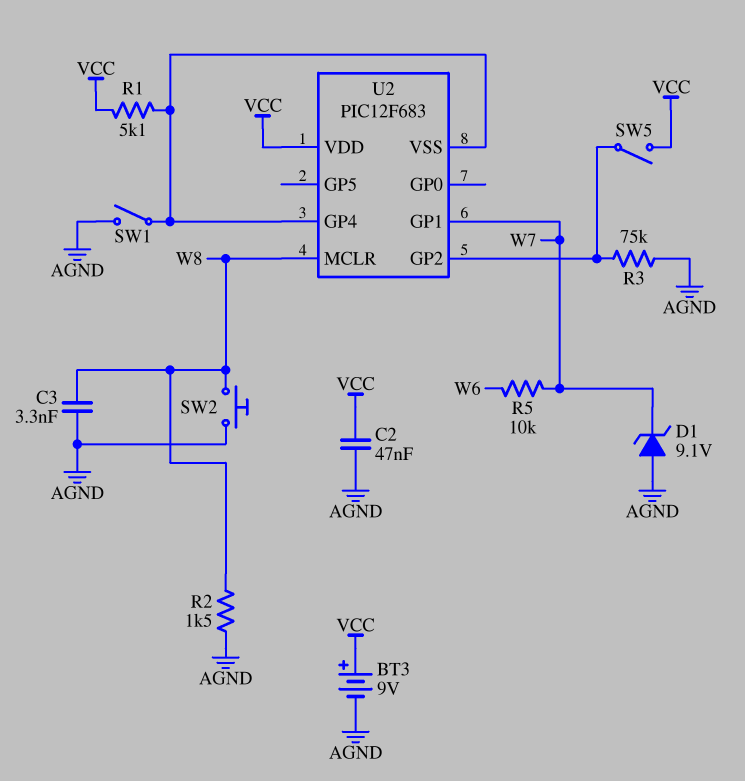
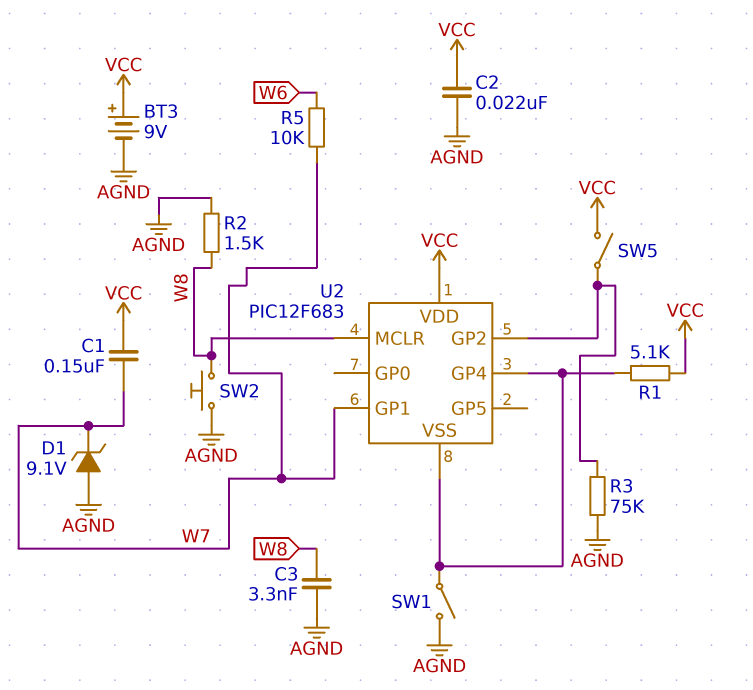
C1: none -> 150nF (VCC, W7)
C2: 47nF (AGND, VCC) -> 22nF (AGND, VCC)

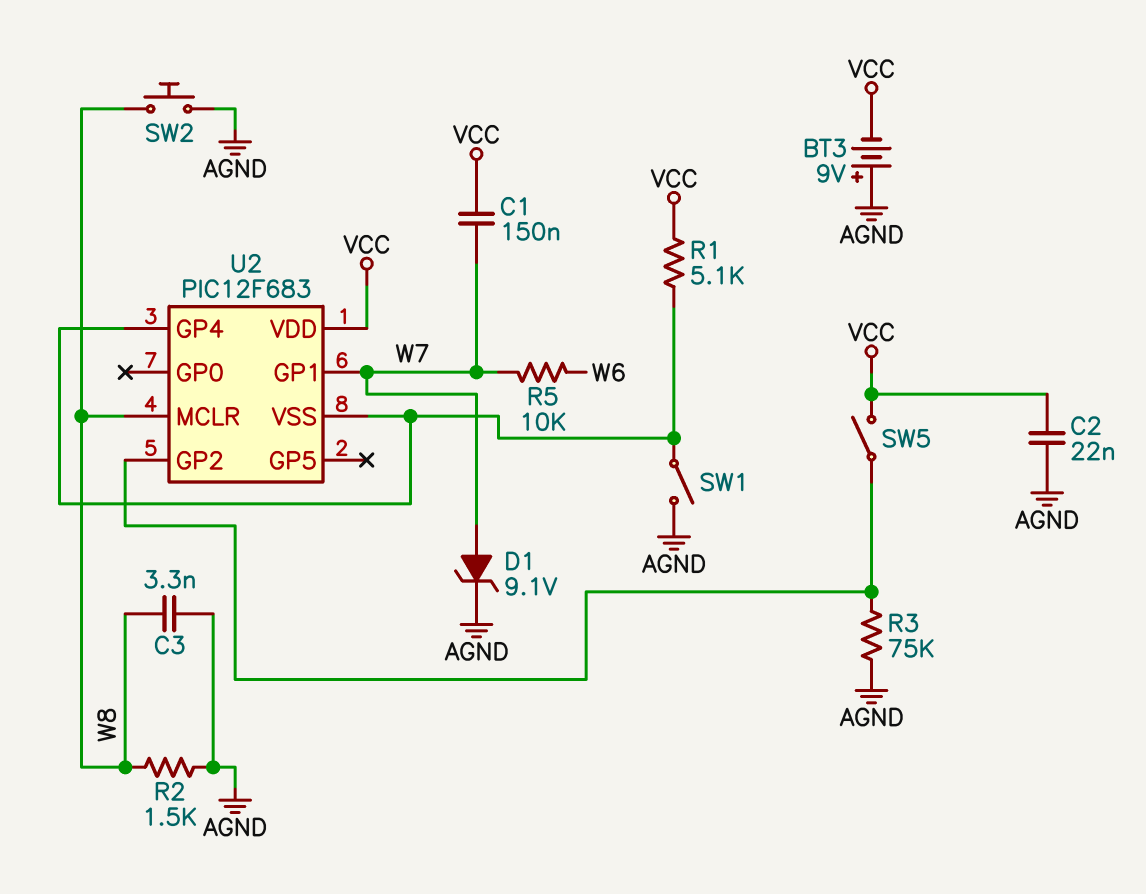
BT3: 9V (plus VCC, minus AGND) -> 9V (plus AGND, minus VCC)
D1: zener 9.1V (A AGND, K W7) -> zener 9.1V (A W7, K AGND)

